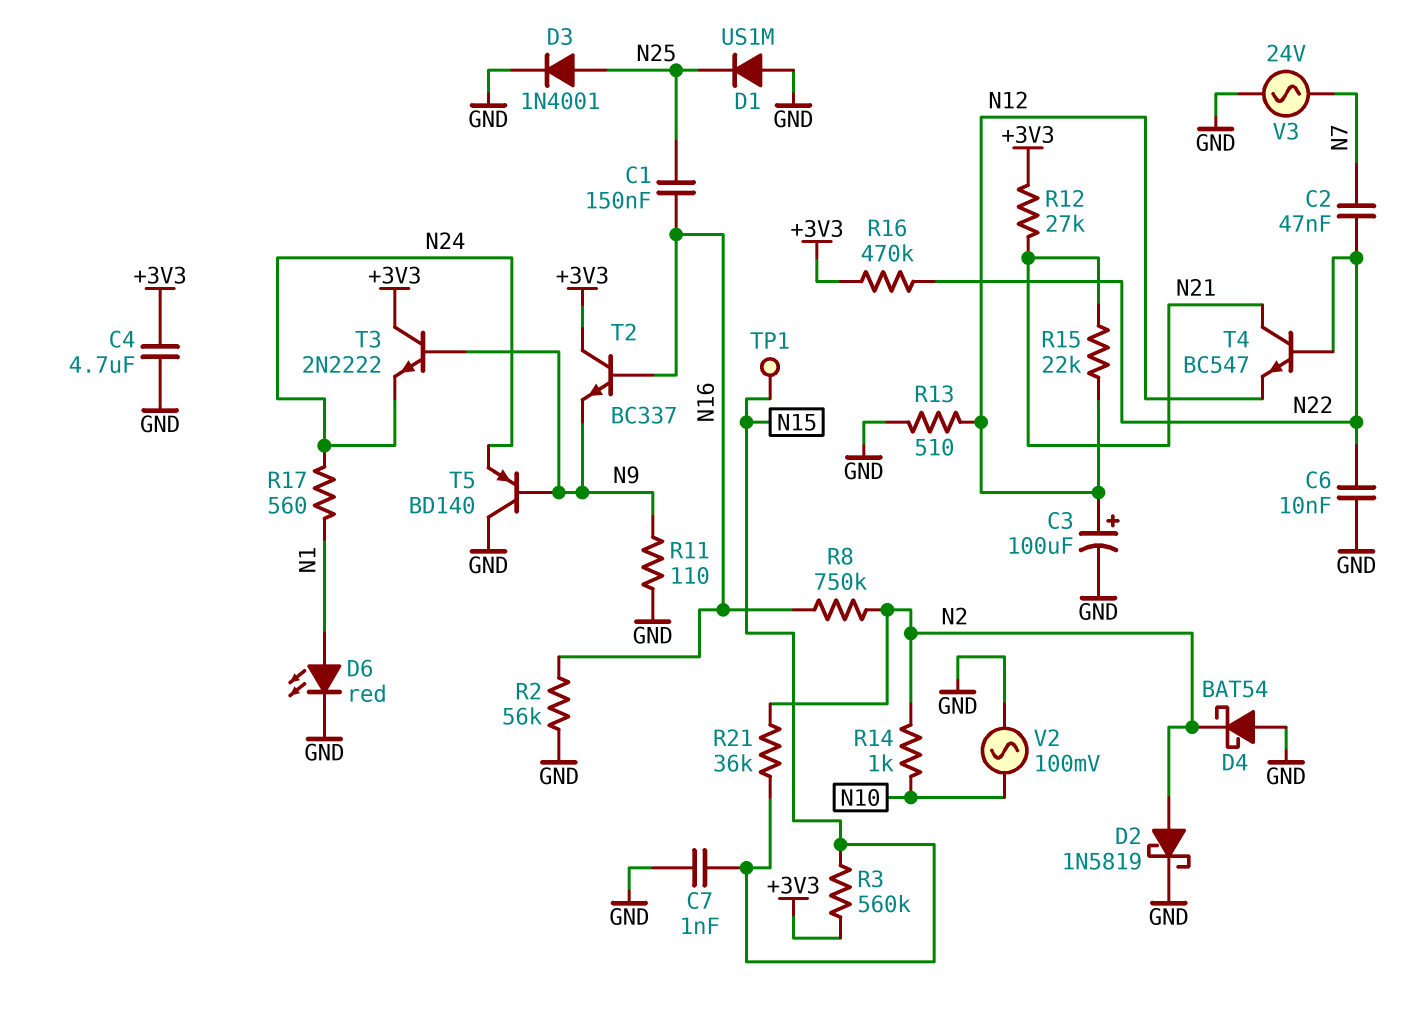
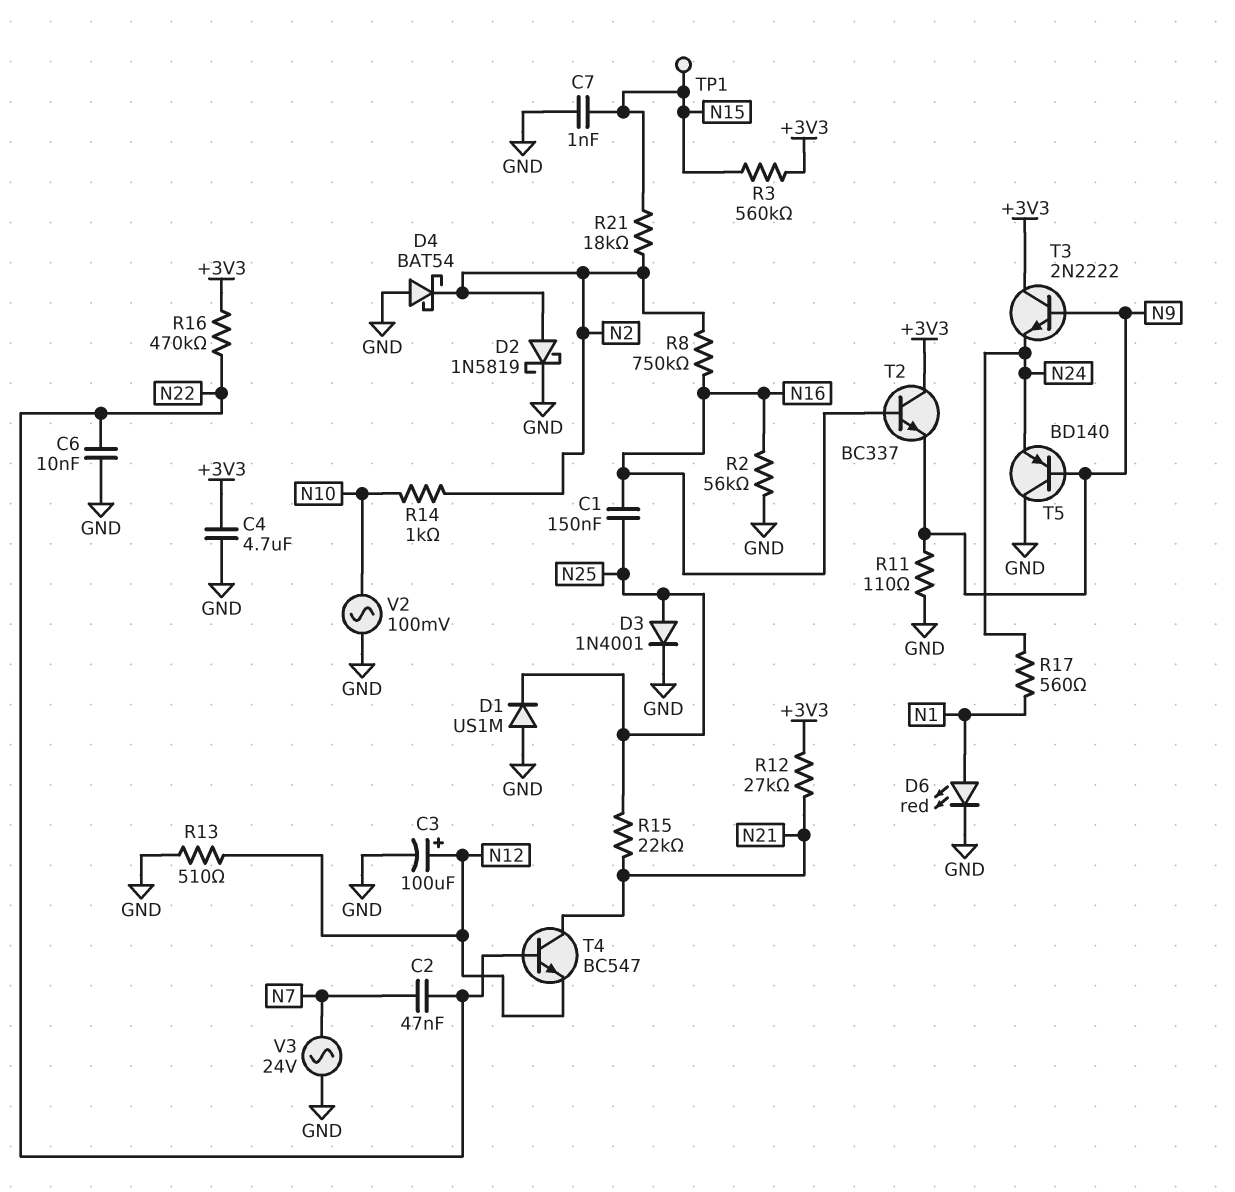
R15: 22k (N12, N21) -> 22k (N21, N25)
R21: 36k (N2, N15) -> 18k (N2, N15)

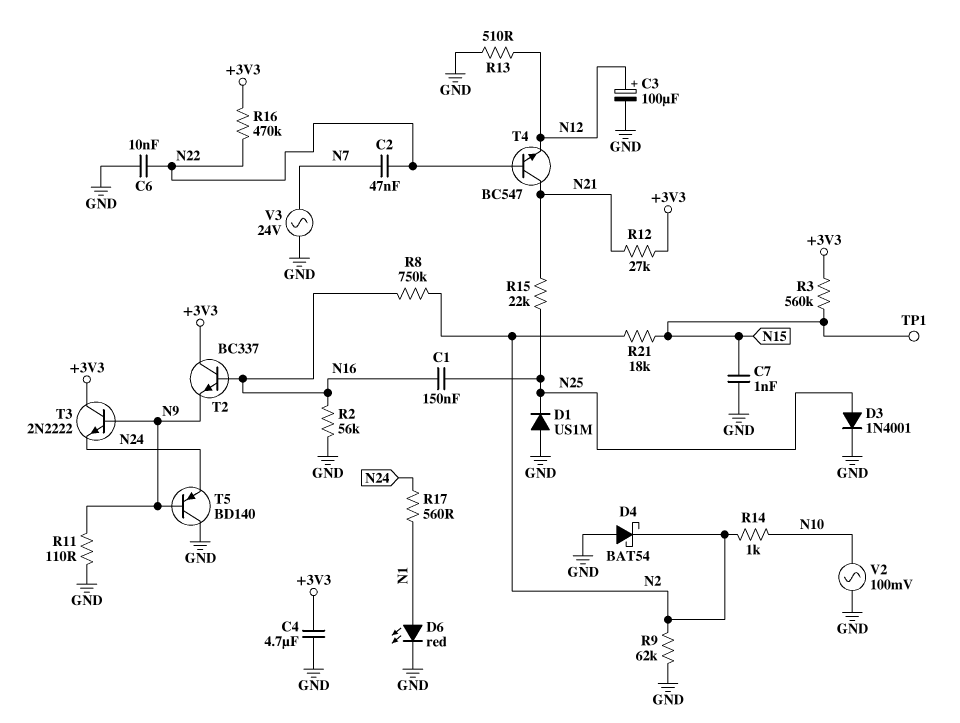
D2: schottky 1N5819 (A N2, K GND) -> none
R9: none -> 62k (GND, N2)

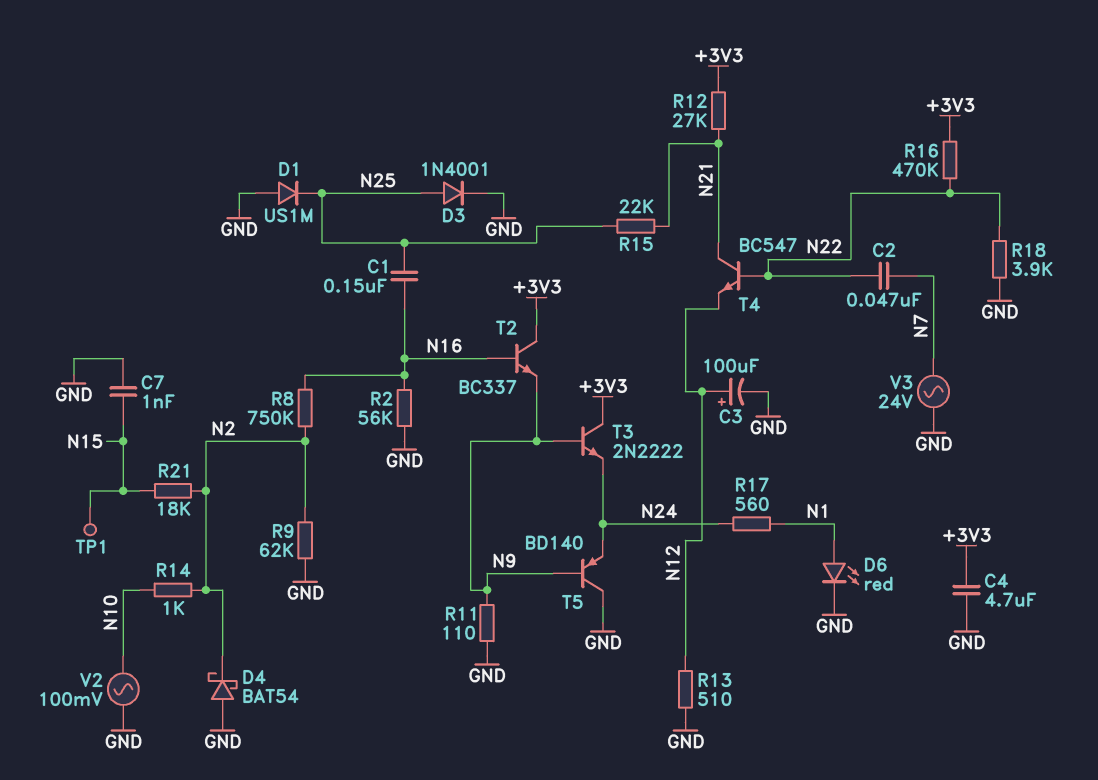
C6: 10nF (GND, N22) -> none
R3: 560k (+3V3, N15) -> none
R18: none -> 3.9k (GND, N22)

